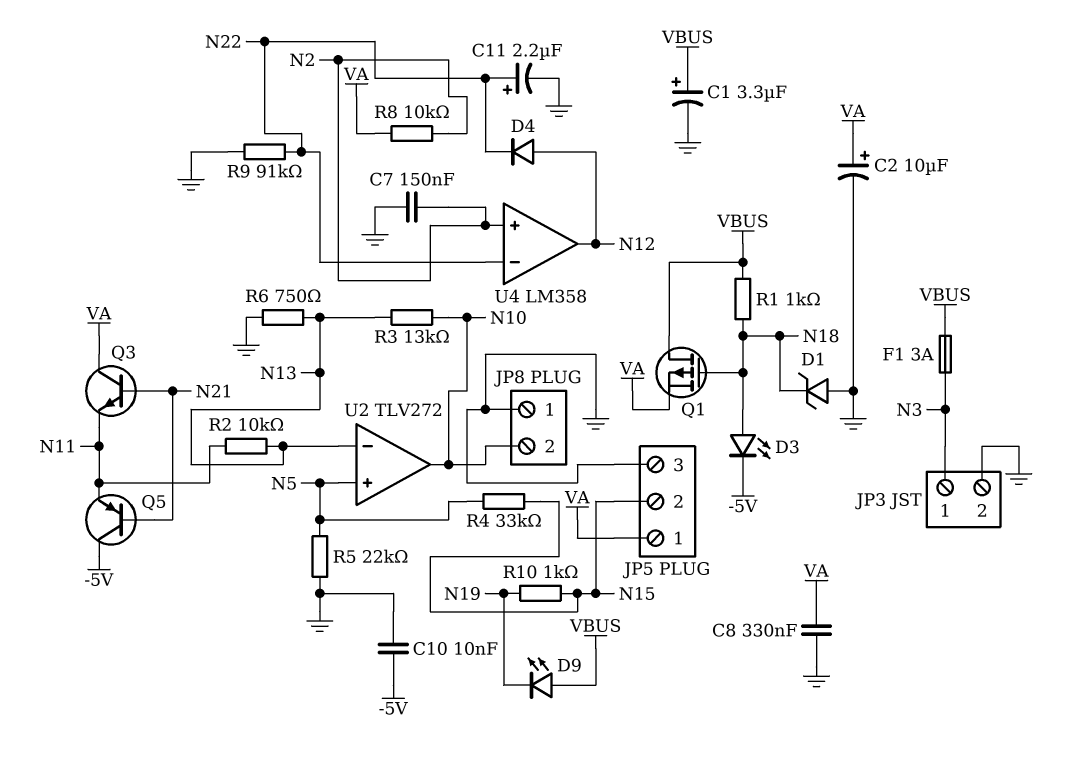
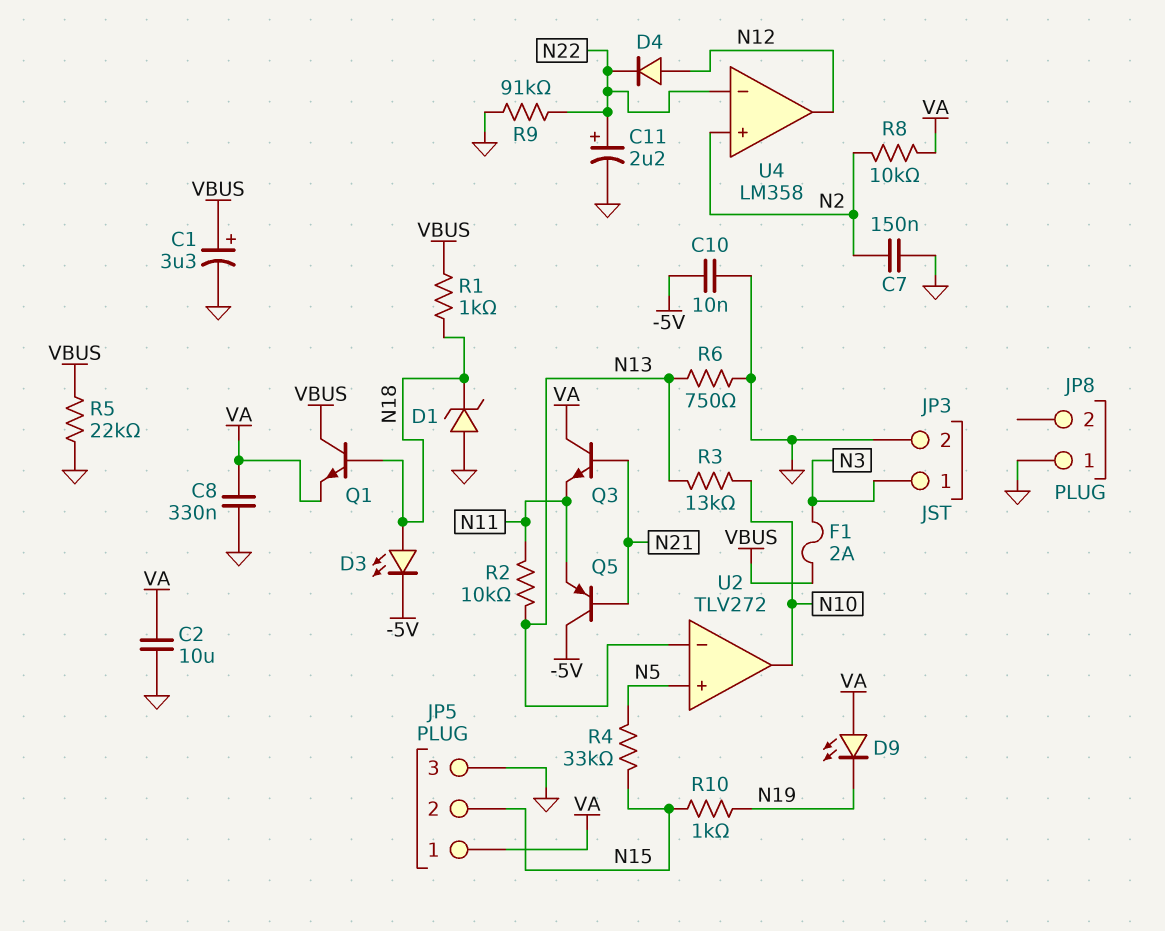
C2: 10uF (plus VA, minus GND) -> 10uF (GND, VA)
D9: LED (A VBUS, K N19) -> LED (A VA, K N19)
F1: 3A (N3, VBUS) -> 2A (N3, VBUS)
JP8 pin 2: N10 -> none
Q1: PMOS (G N18, D VBUS, S VA) -> NPN (B N18, C VBUS, E VA)
R5: 22k (GND, N5) -> 22k (GND, VBUS)

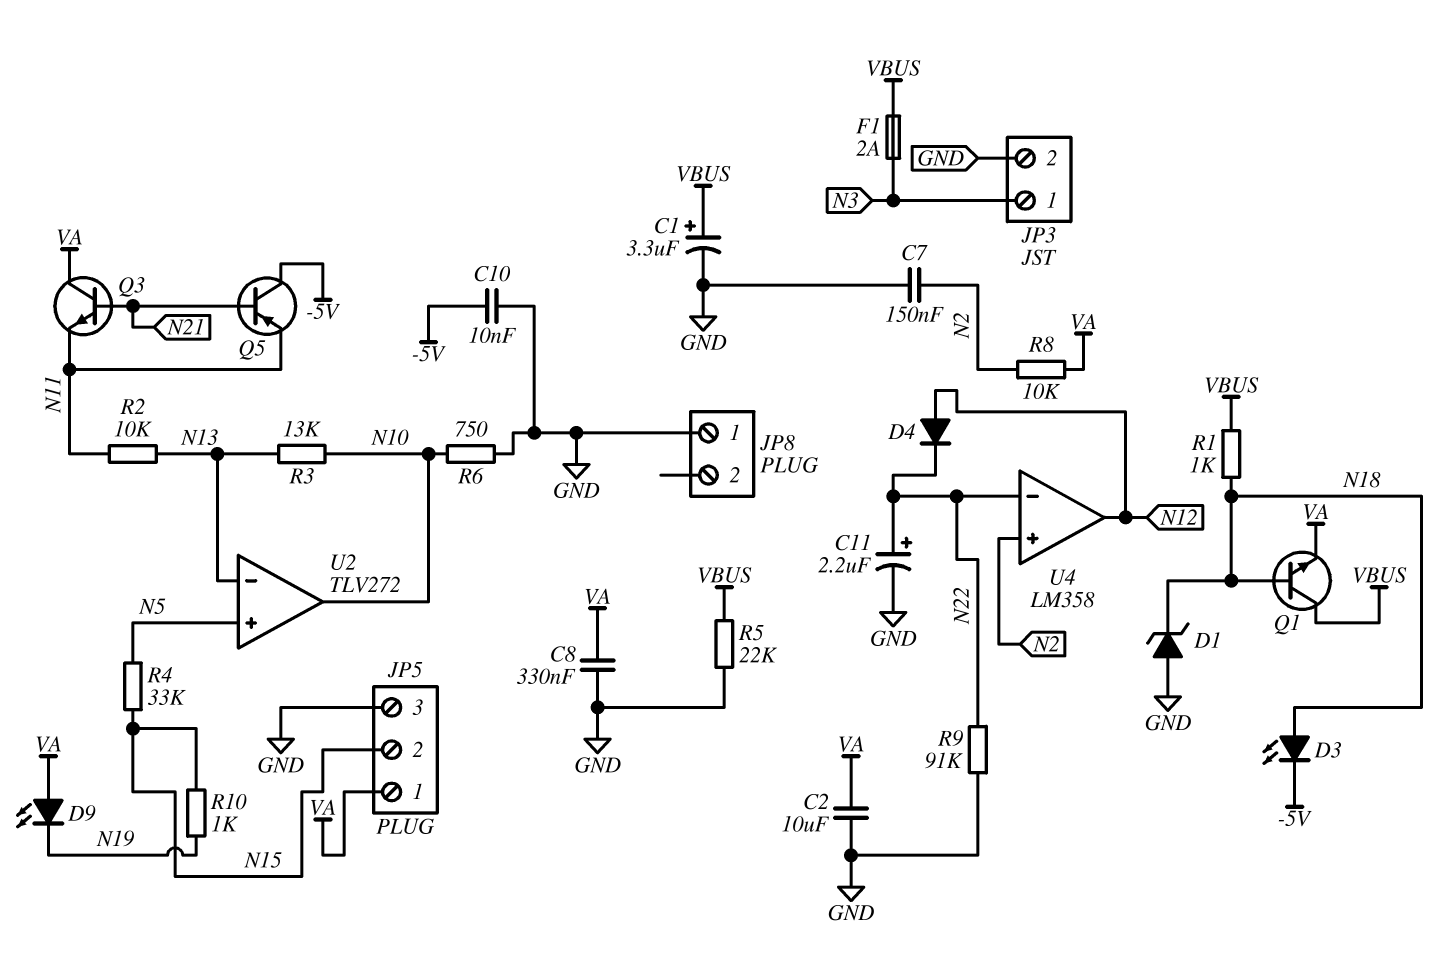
R6: 750 (GND, N13) -> 750 (GND, N10)

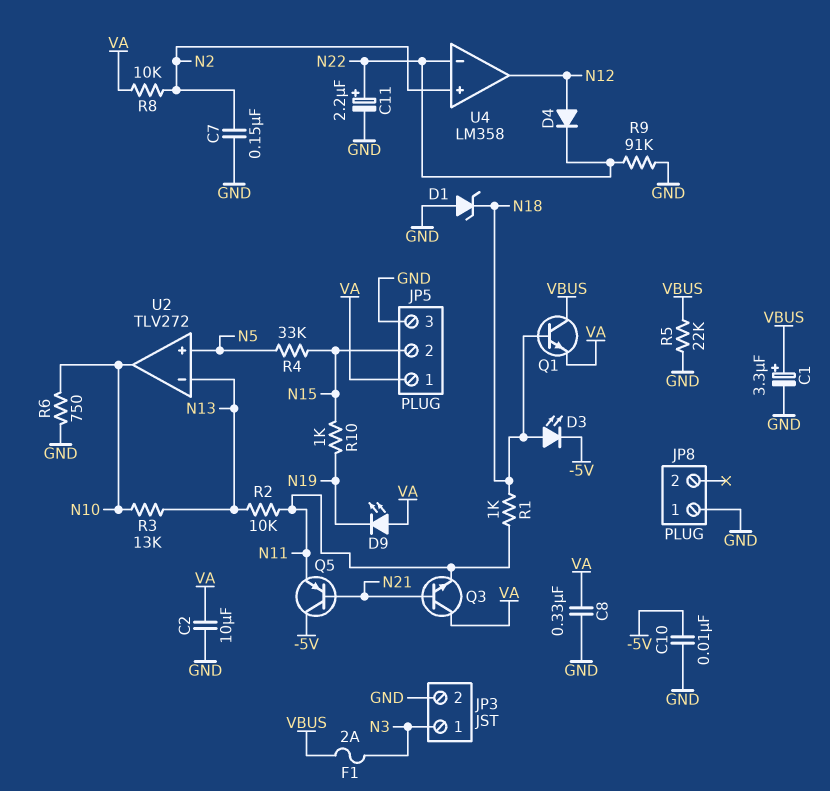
R1: 1k (N18, VBUS) -> 1k (N11, N18)

